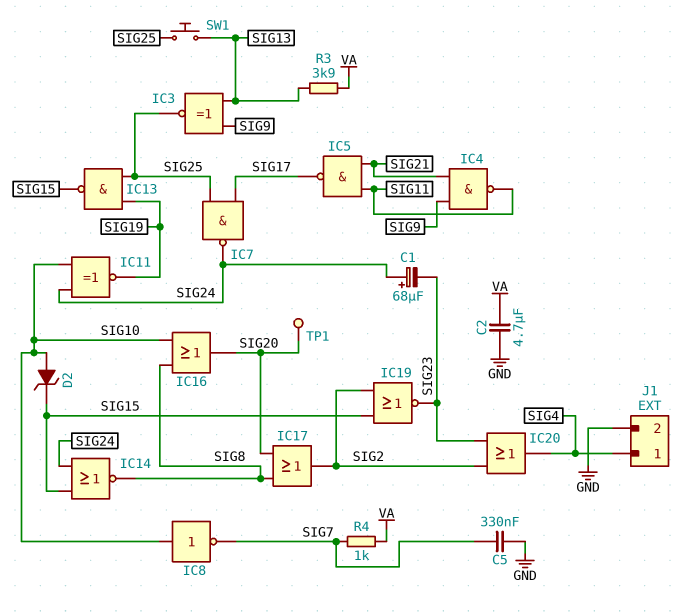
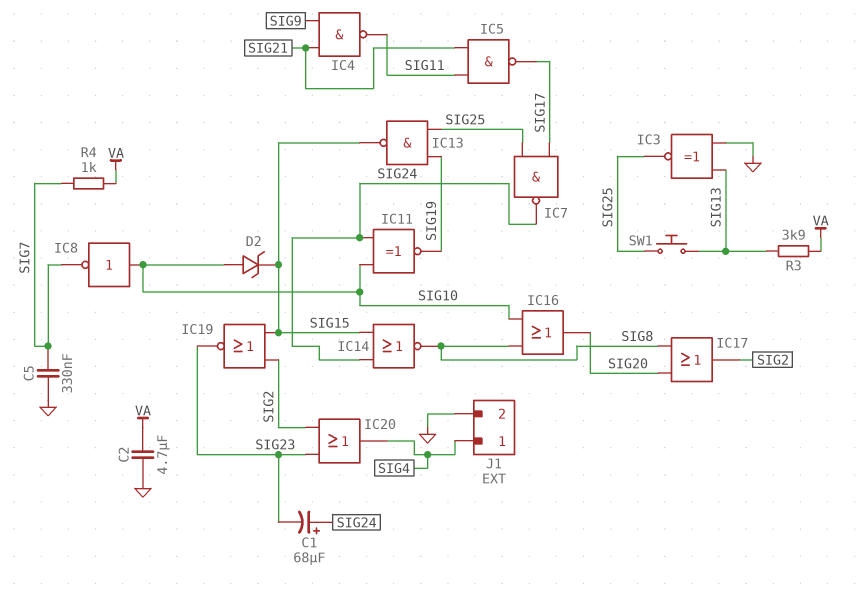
IC3: XNOR (in SIG9, in SIG13, out SIG25) -> XNOR (in GND, in SIG13, out SIG25)
TP1: test point (SIG20) -> none

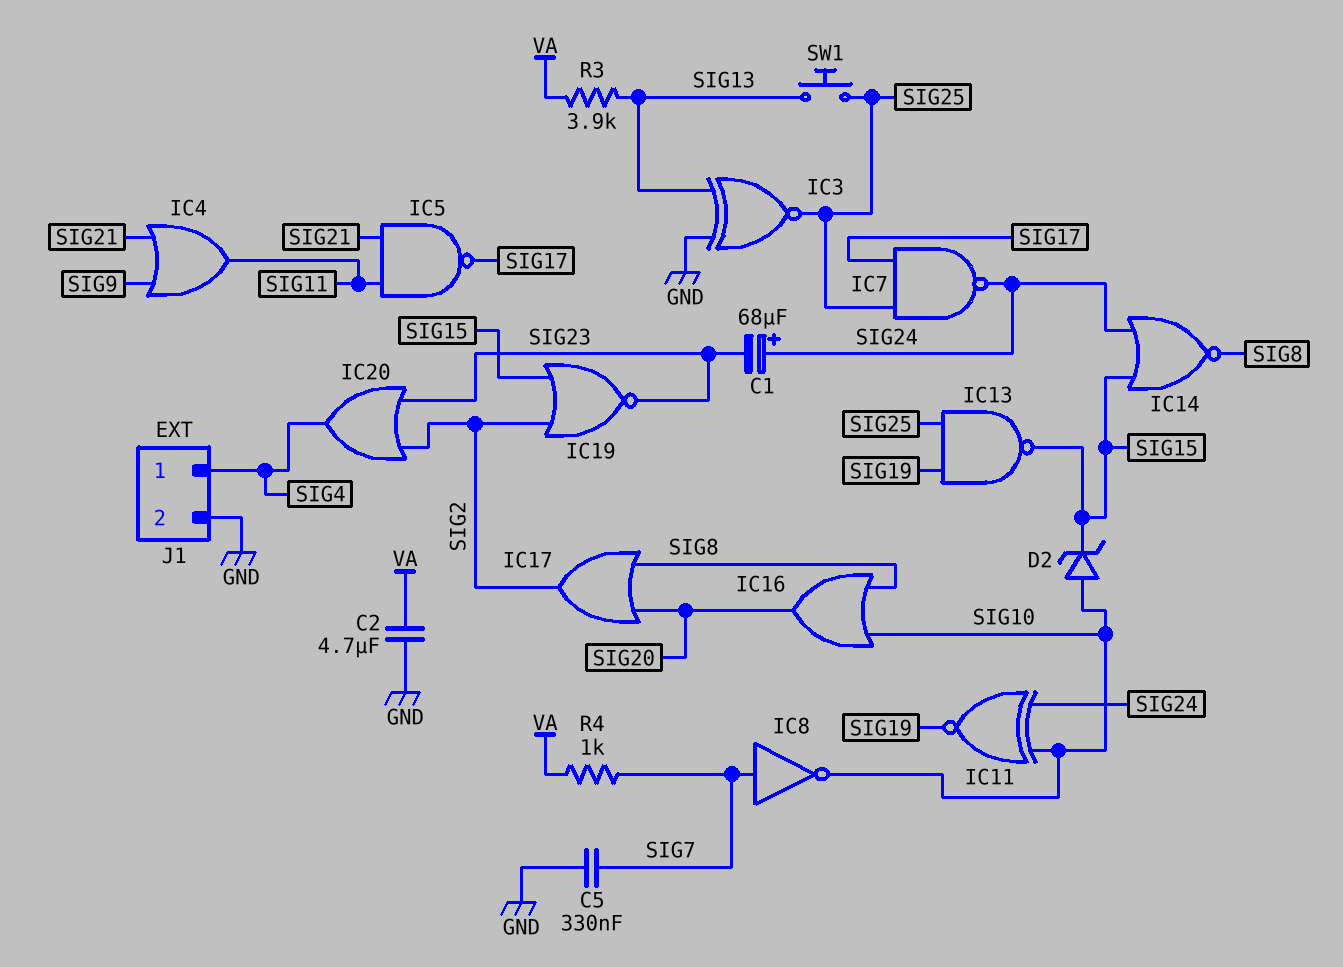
IC4: NAND (in SIG9, in SIG21, out SIG11) -> OR (in SIG9, in SIG21, out SIG11)
IC8: NOT (in SIG10, out SIG7) -> NOT (in SIG7, out SIG10)

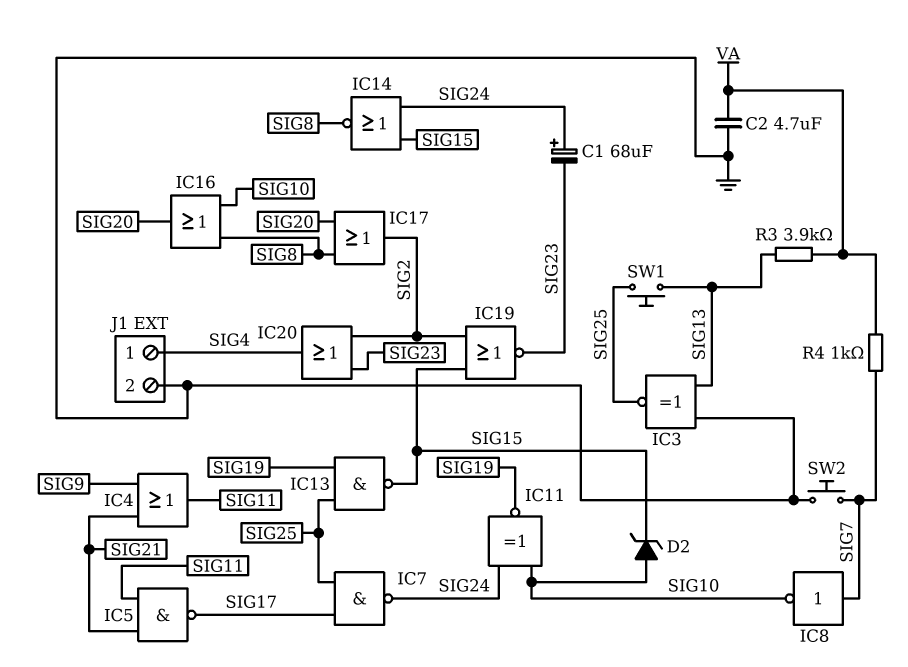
C5: 330nF (GND, SIG7) -> none
SW2: none -> button (GND, SIG7)

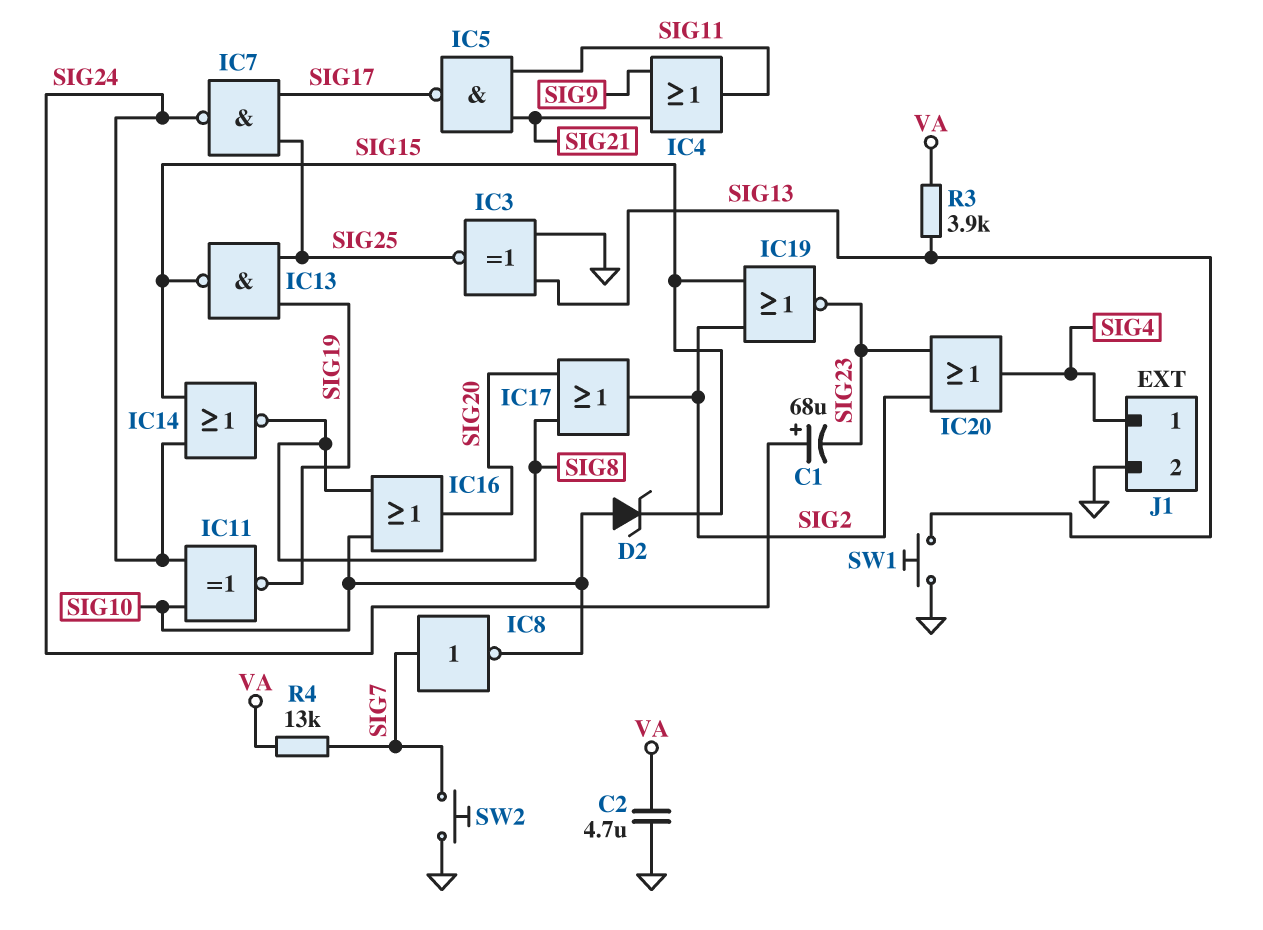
R4: 1k (SIG7, VA) -> 13k (SIG7, VA)
SW1: button (SIG13, SIG25) -> button (GND, SIG13)

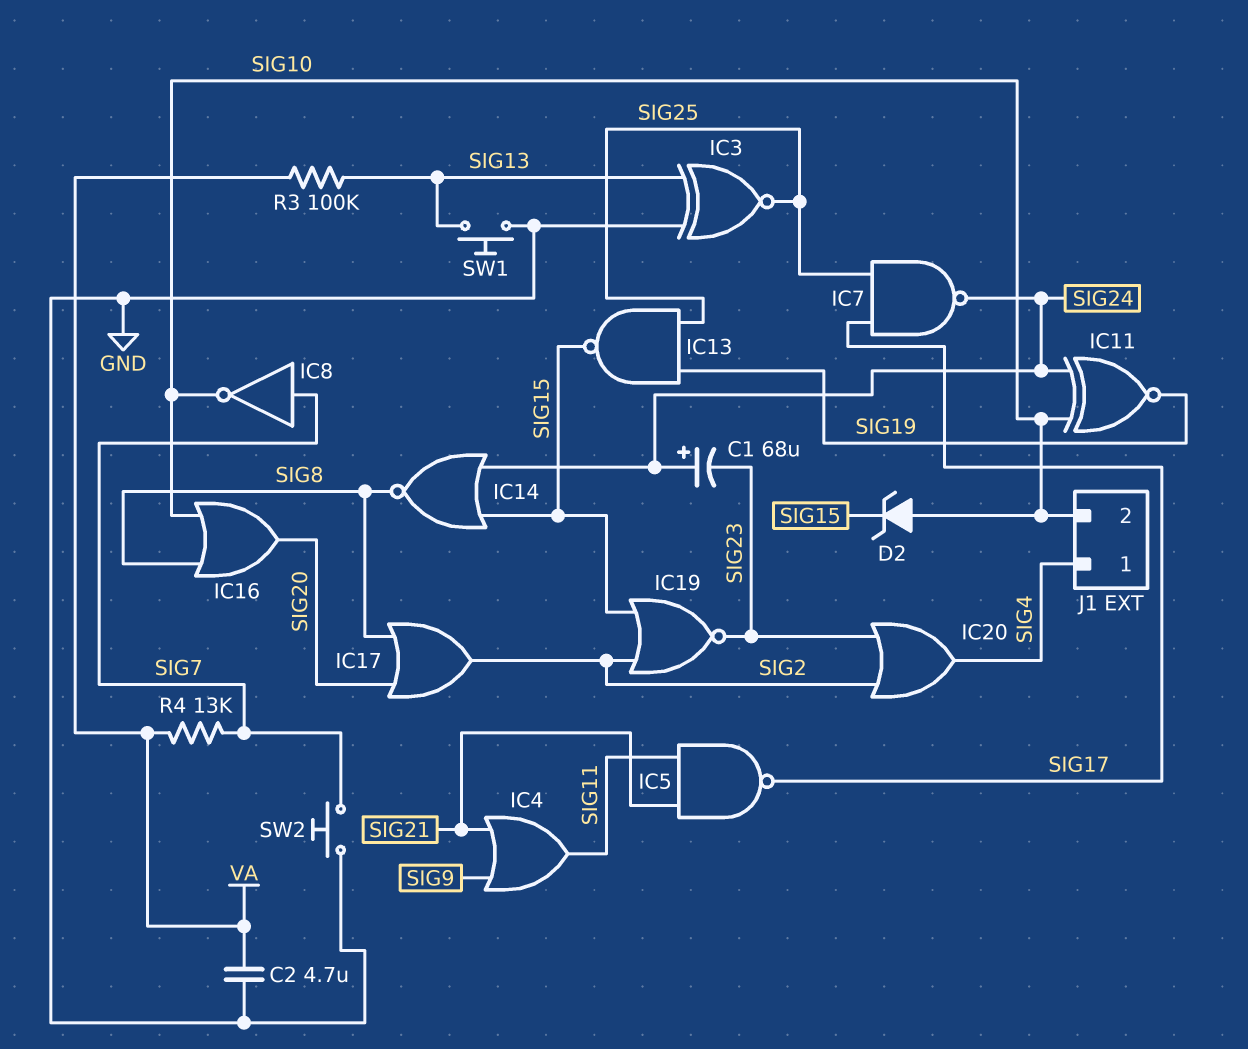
J1 pin 2: GND -> SIG10
R3: 3.9k (SIG13, VA) -> 100k (SIG13, VA)

